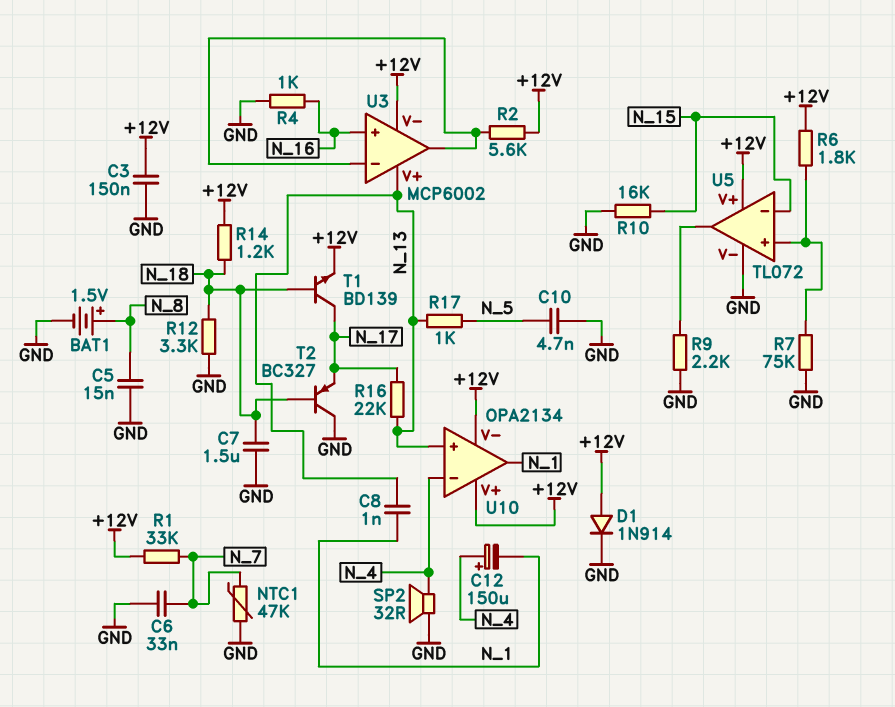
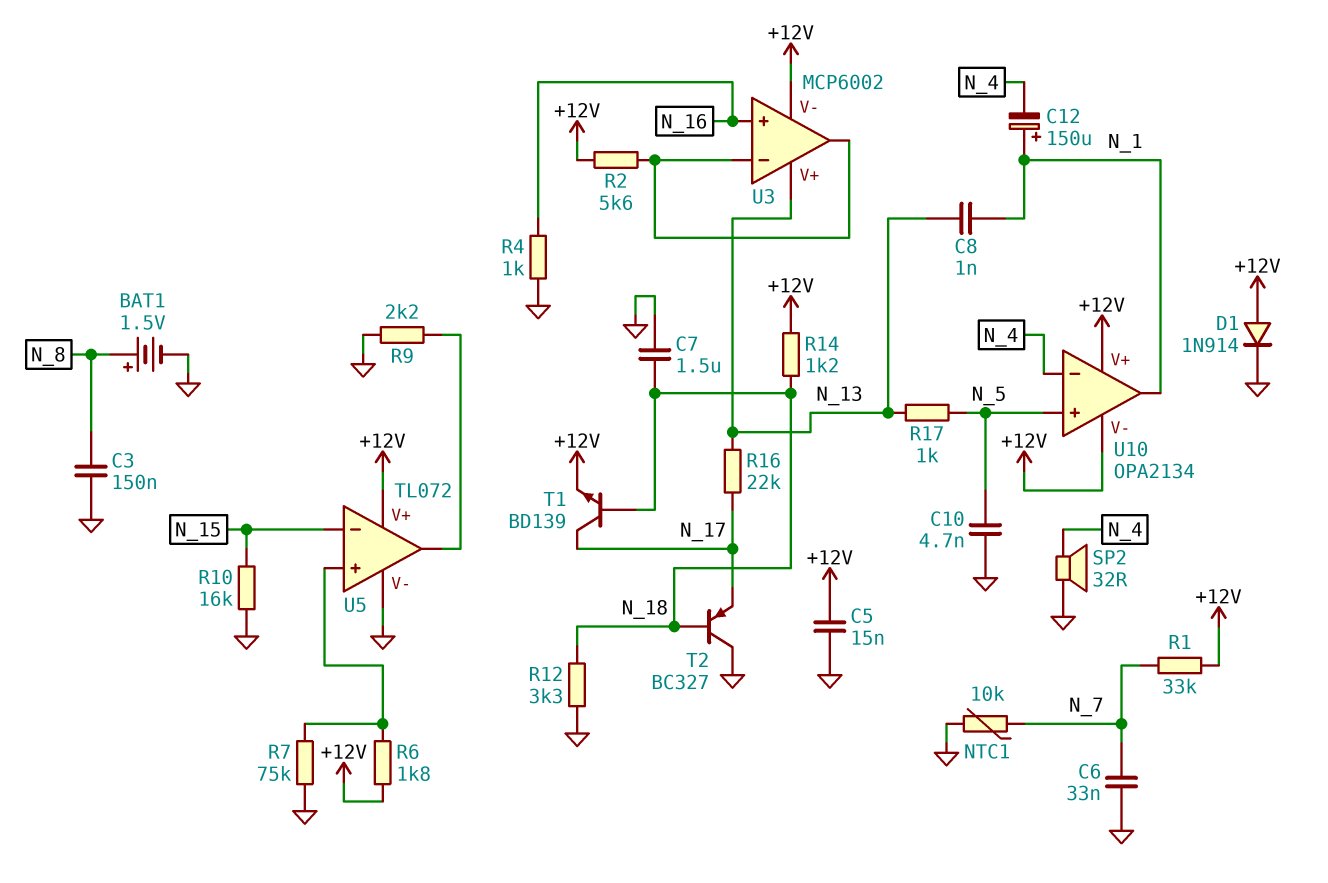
C3: 150nF (+12V, GND) -> 150nF (GND, N_8)
C5: 15nF (GND, N_8) -> 15nF (+12V, GND)
C12: 150uF (plus N_4, minus N_1) -> 150uF (plus N_1, minus N_4)
NTC1: 47k (GND, N_7) -> 10k (GND, N_7)
U10 pin in+: N_13 -> N_5

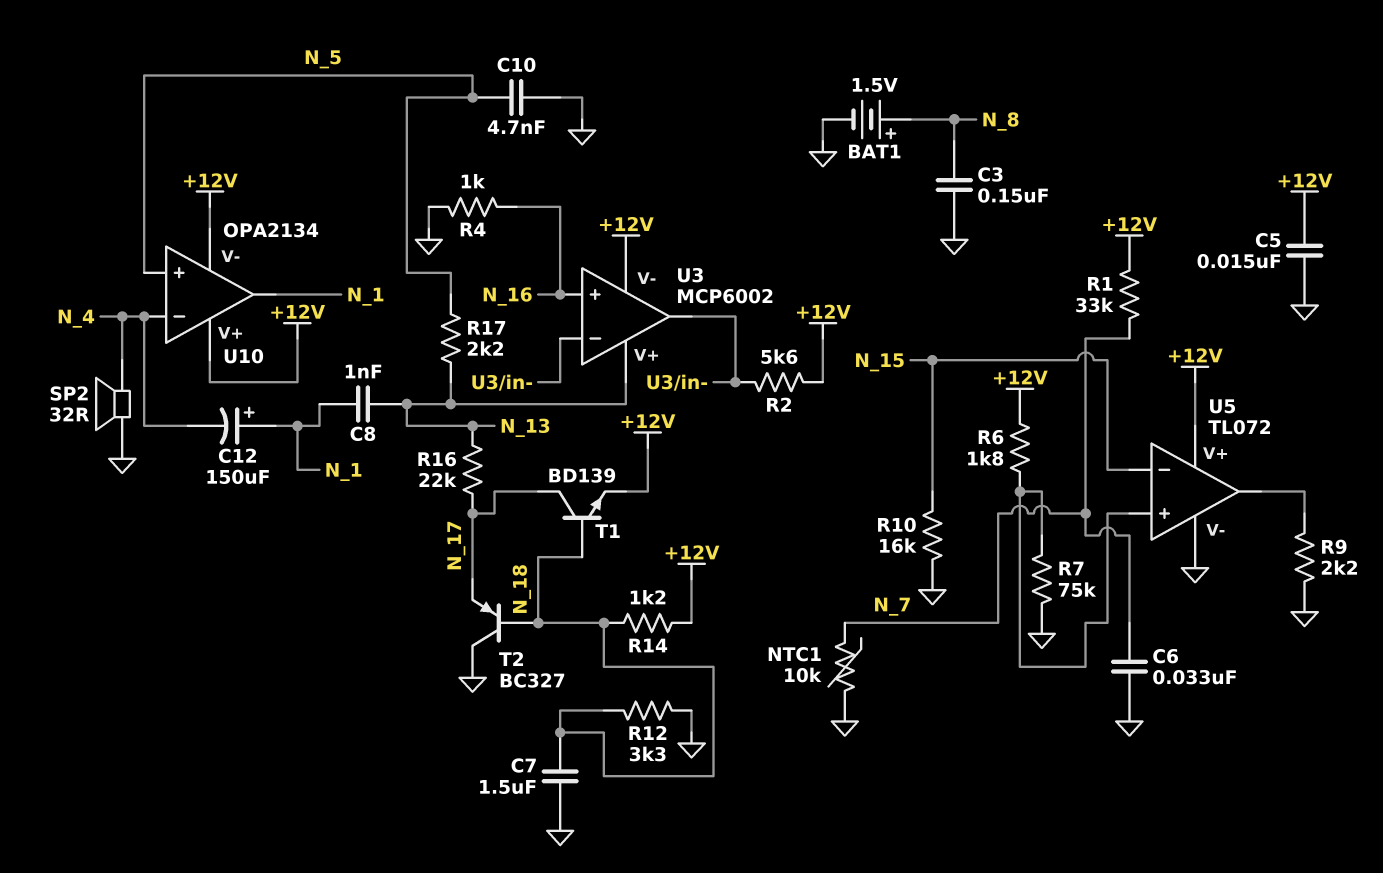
D1: diode 1N914 (A +12V, K GND) -> none
R17: 1k (N_5, N_13) -> 2.2k (N_5, N_13)

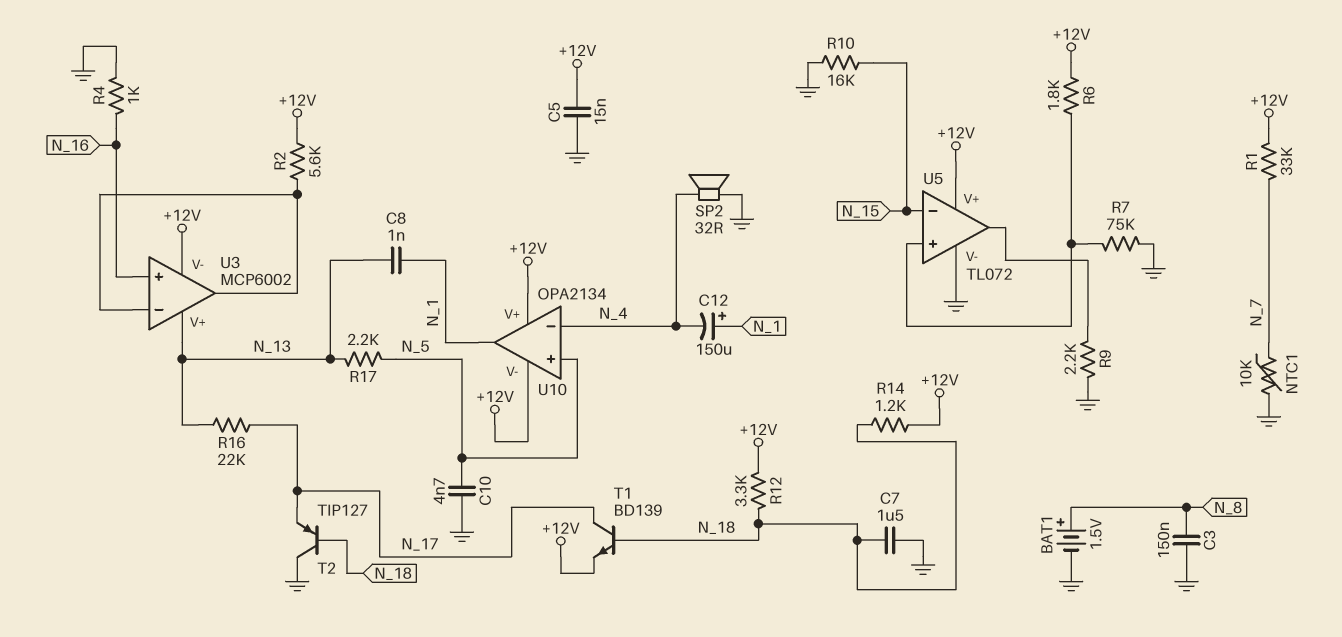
C6: 33nF (GND, N_7) -> none
R12: 3.3k (GND, N_18) -> 3.3k (+12V, N_18)
T2: PNP BC327 (B N_18, C GND, E N_17) -> PNP TIP127 (B N_18, C GND, E N_17)

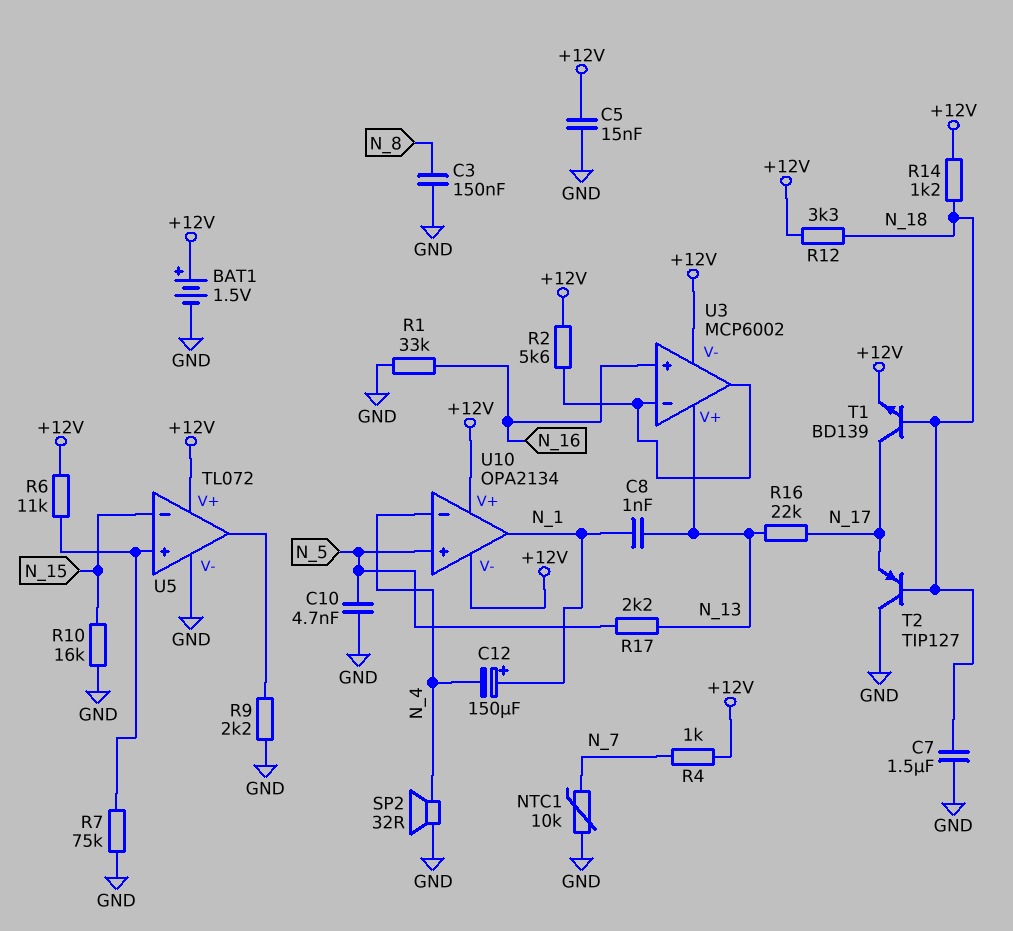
BAT1: 1.5V (plus N_8, minus GND) -> 1.5V (plus +12V, minus GND)
R1: 33k (+12V, N_7) -> 33k (GND, N_16)
R4: 1k (GND, N_16) -> 1k (+12V, N_7)
R6: 1.8k (+12V, U5/in+) -> 11k (+12V, U5/in+)

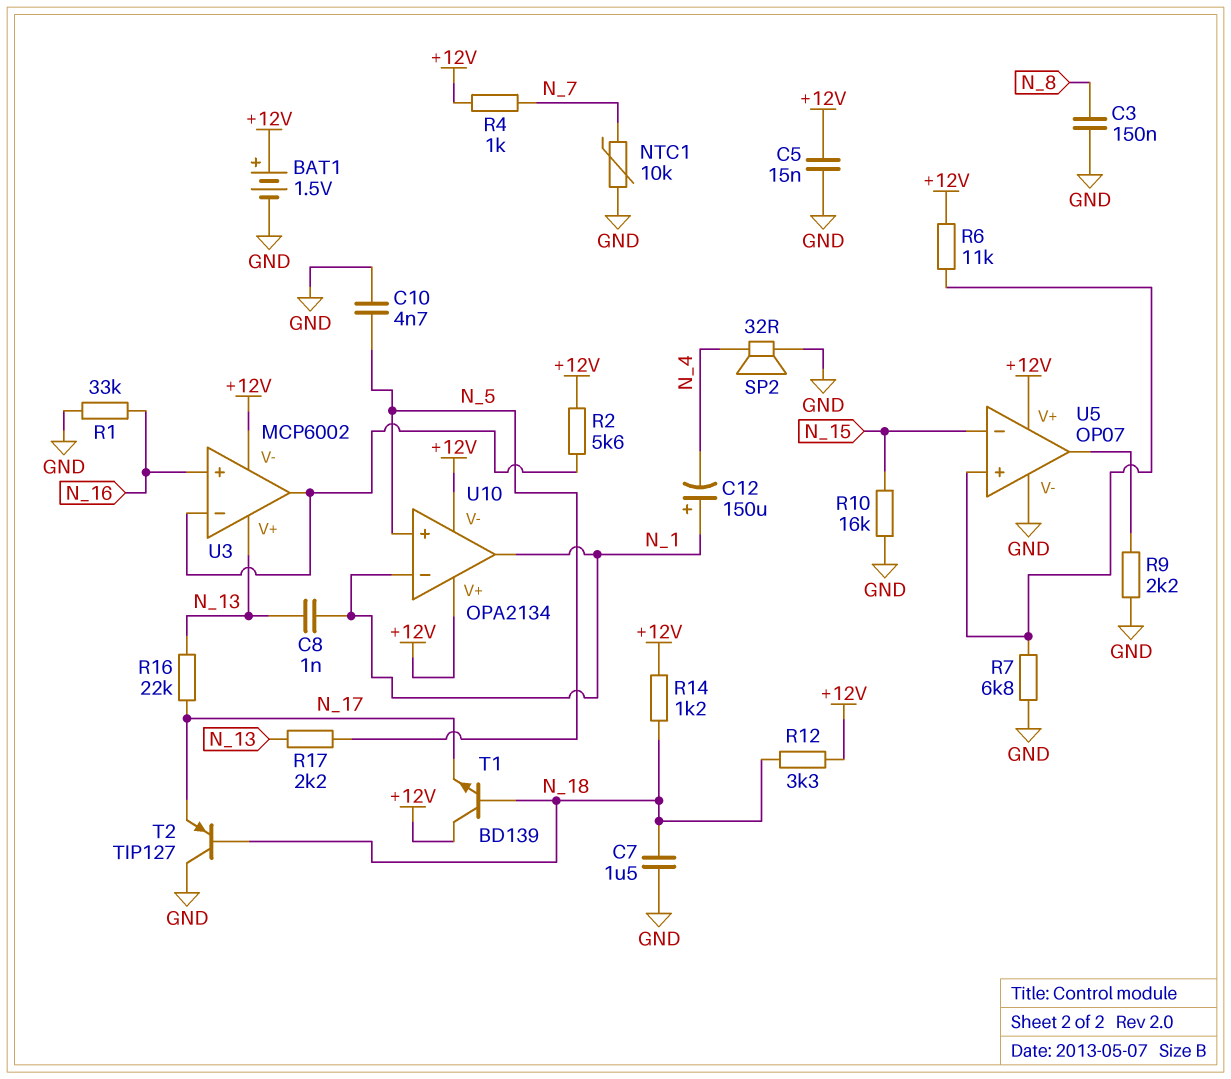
R7: 75k (GND, U5/in+) -> 6.8k (GND, U5/in+)
T1: NPN BD139 (B N_18, C N_17, E +12V) -> NPN BD139 (B N_18, C +12V, E N_17)
U5: TL072 -> OP07
U10 pin in-: N_4 -> N_1

